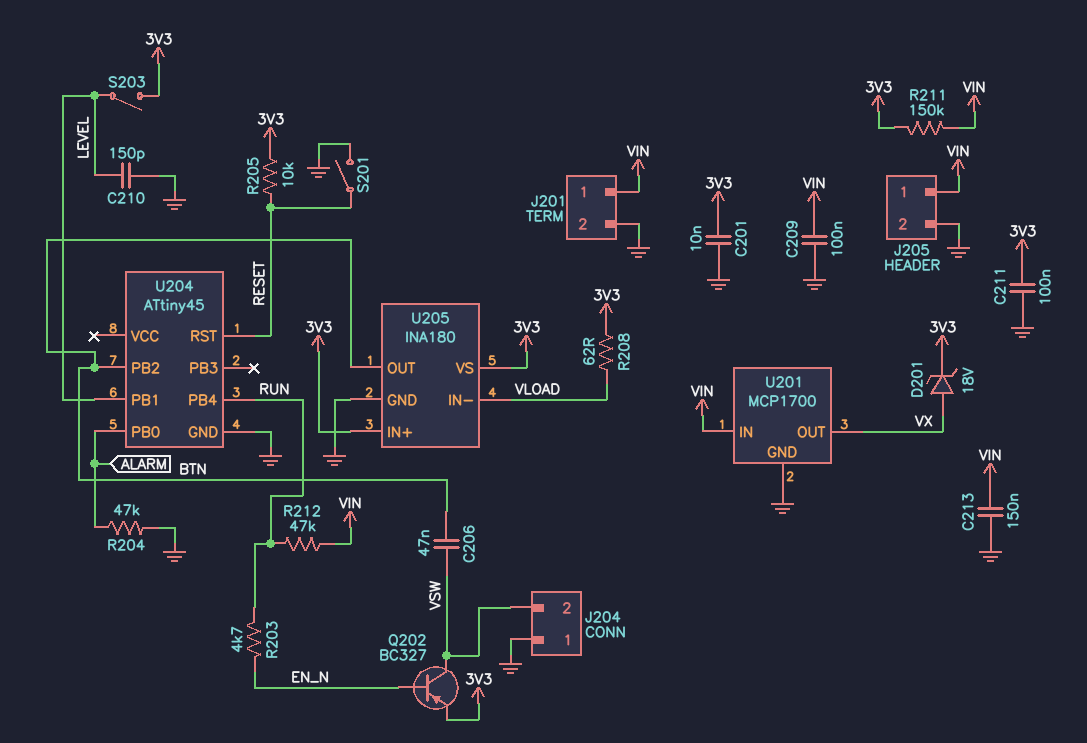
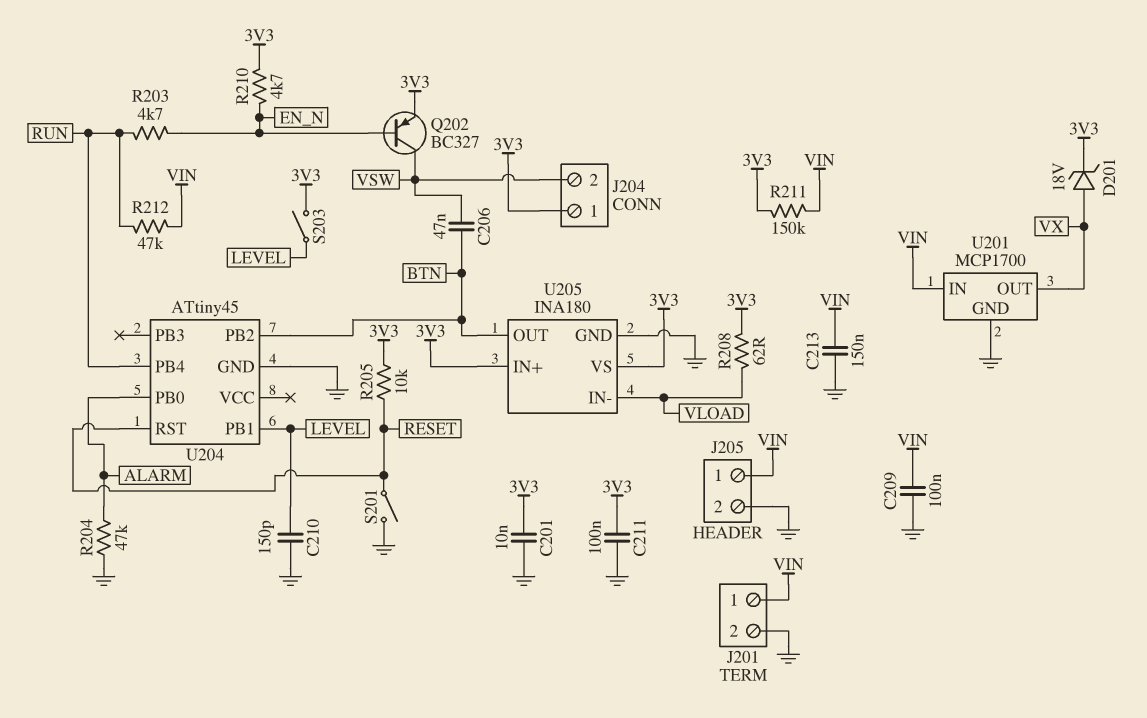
J204 pin 1: GND -> 3V3
R210: none -> 4.7k (3V3, EN_N)

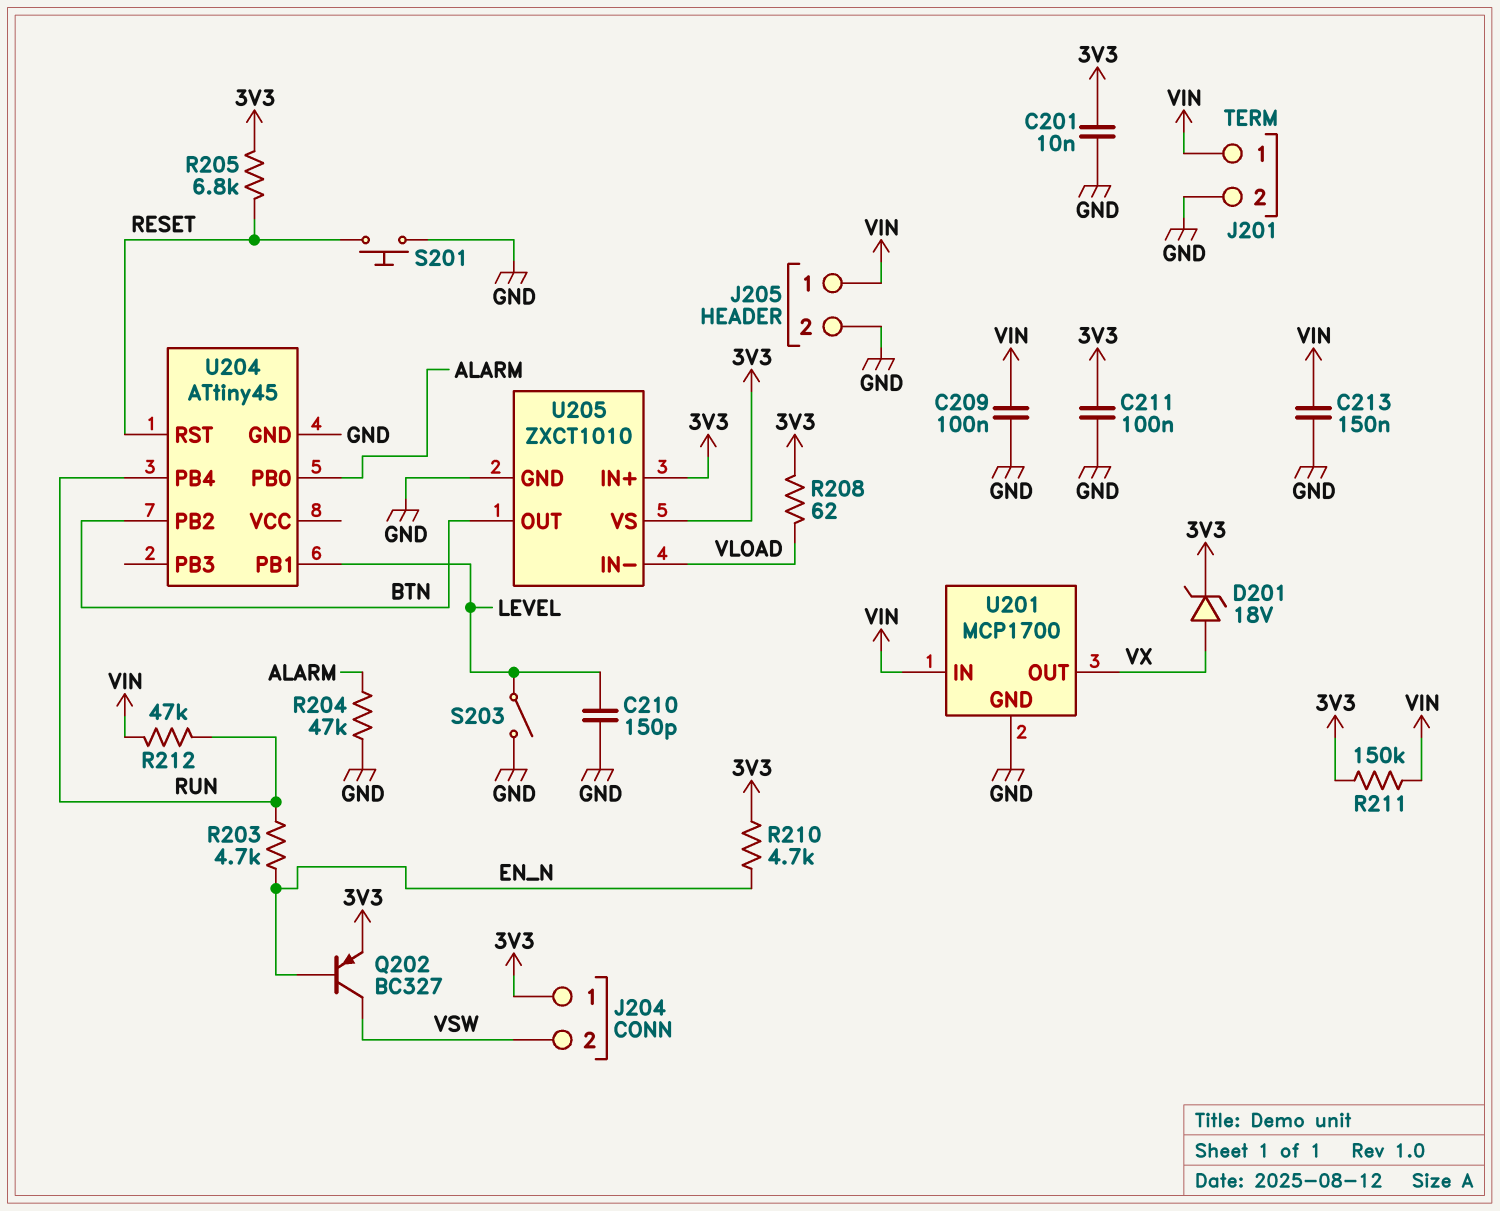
C206: 47nF (BTN, VSW) -> none
R205: 10k (3V3, RESET) -> 6.8k (3V3, RESET)
S201: switch (GND, RESET) -> button (GND, RESET)
S203: switch (3V3, LEVEL) -> switch (GND, LEVEL)
U205: INA180 -> ZXCT1010

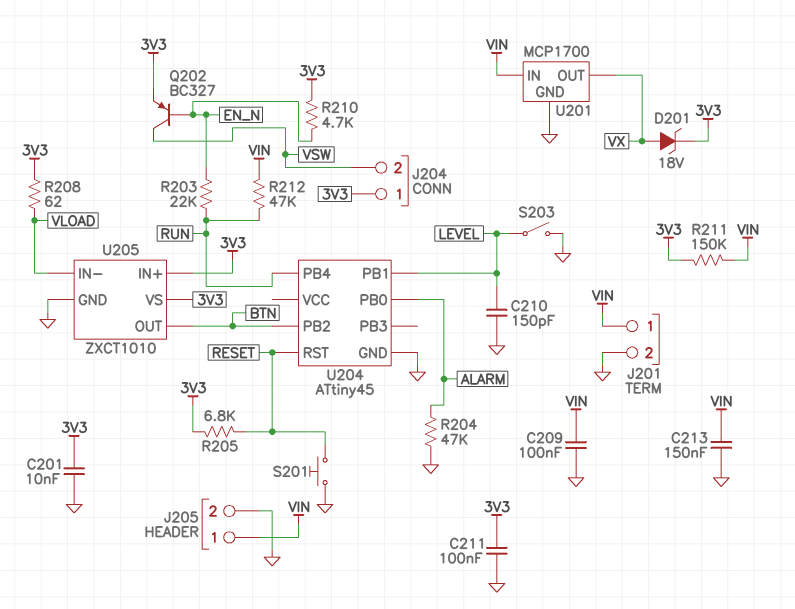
R203: 4.7k (EN_N, RUN) -> 22k (EN_N, RUN)

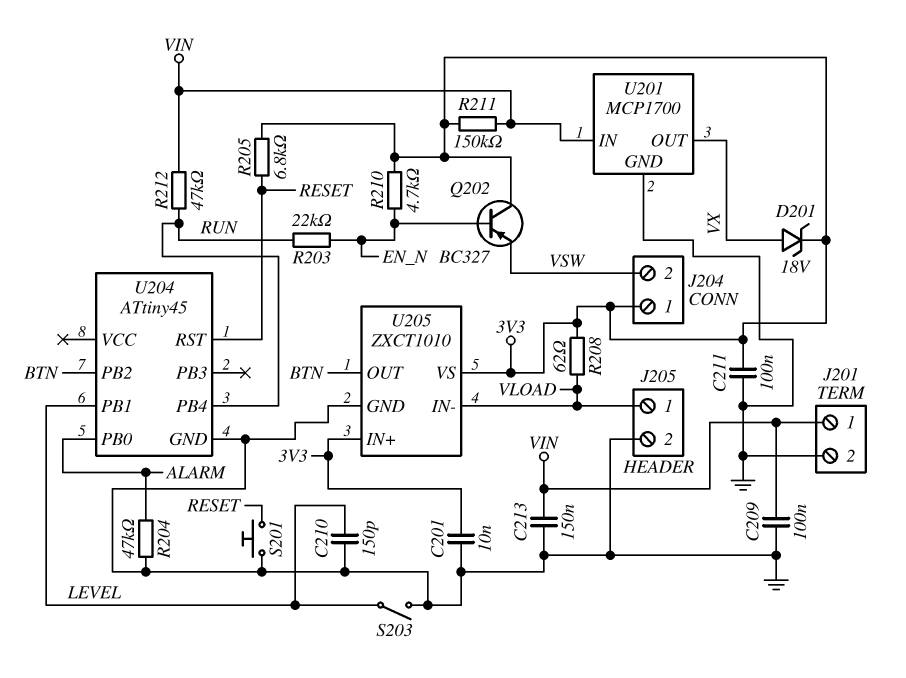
J205 pin 1: VIN -> VLOAD
Q202: PNP BC327 (B EN_N, C VSW, E 3V3) -> PNP BC327 (B EN_N, C 3V3, E VSW)

